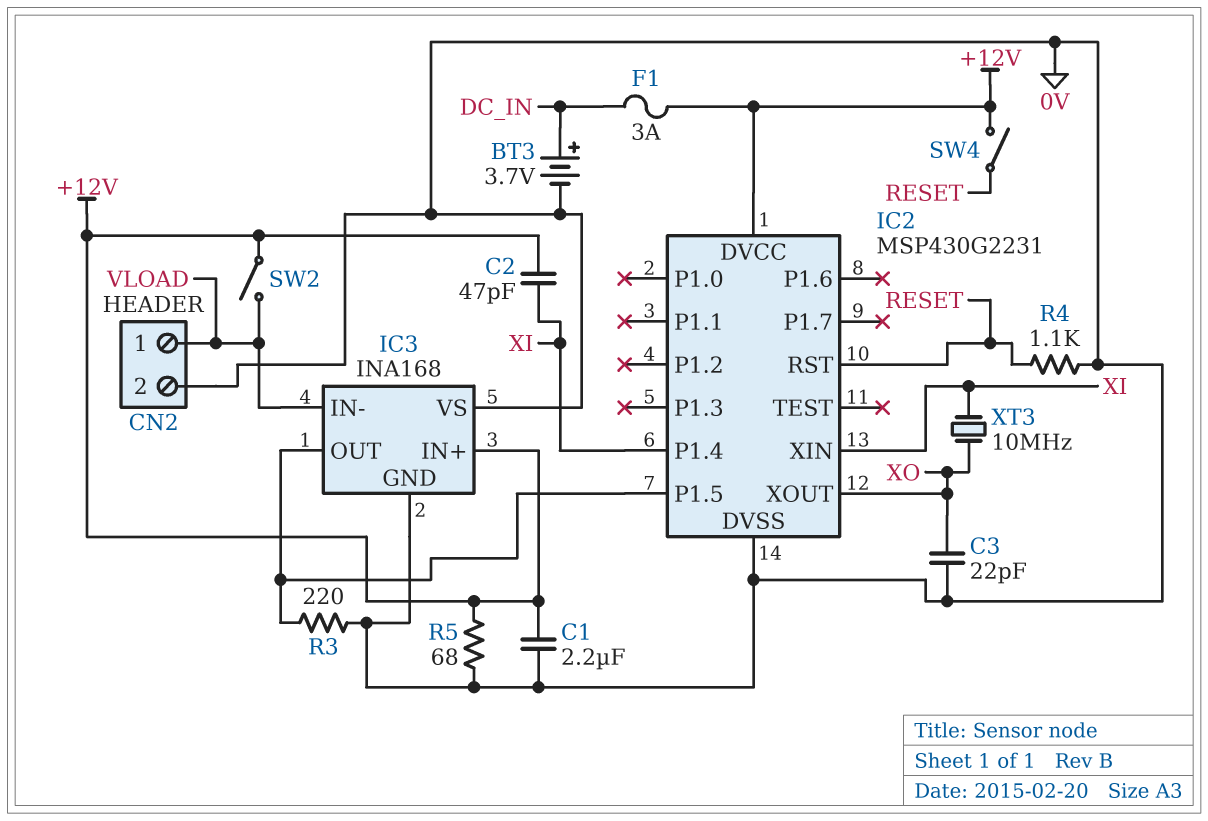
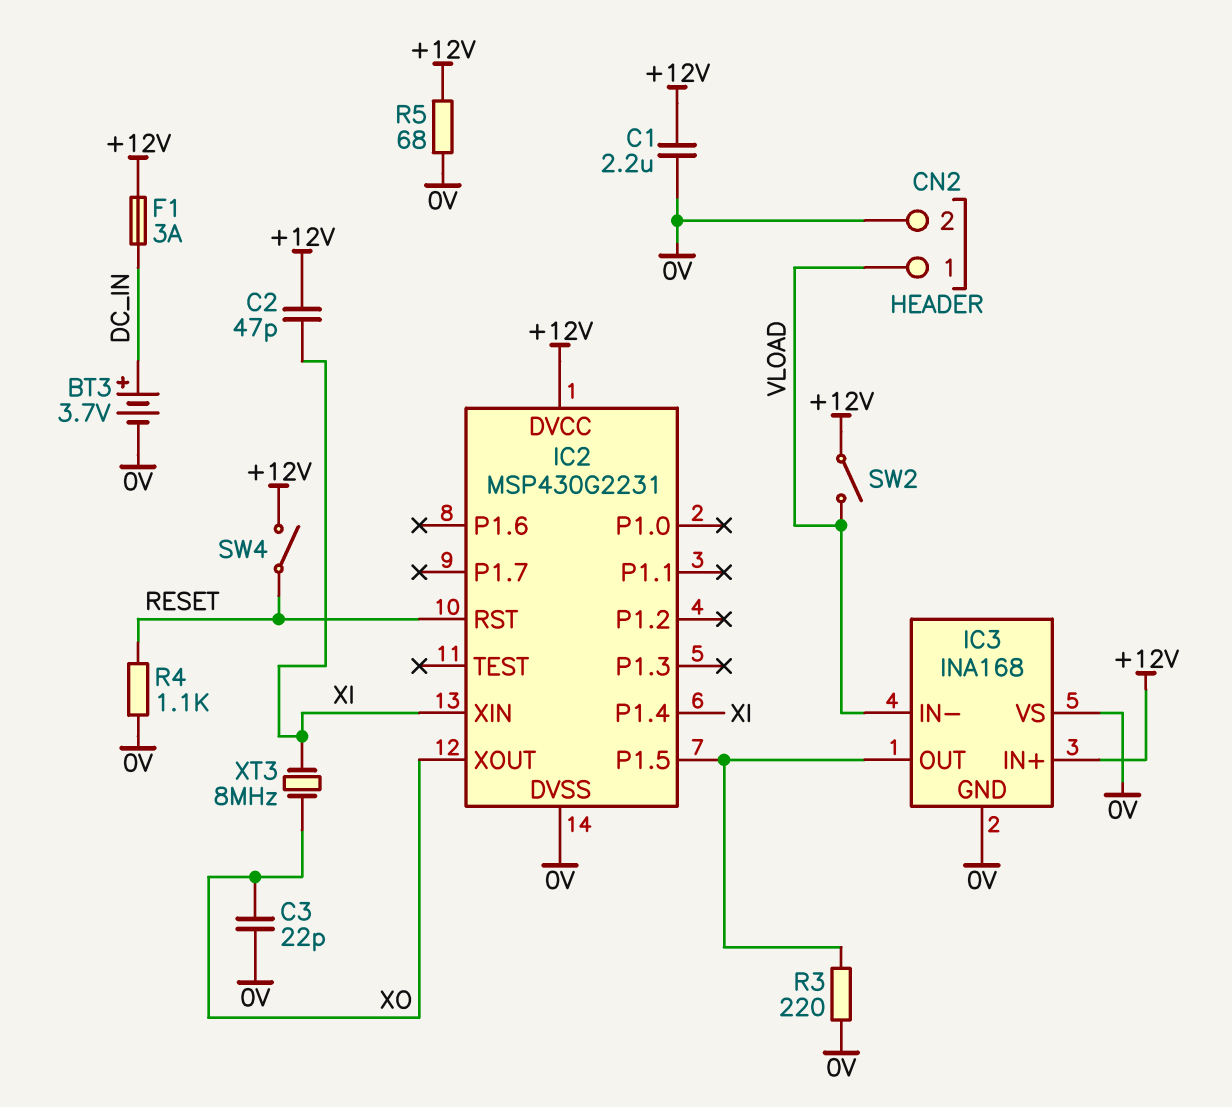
XT3: 10MHz (XI, XO) -> 8MHz (XI, XO)

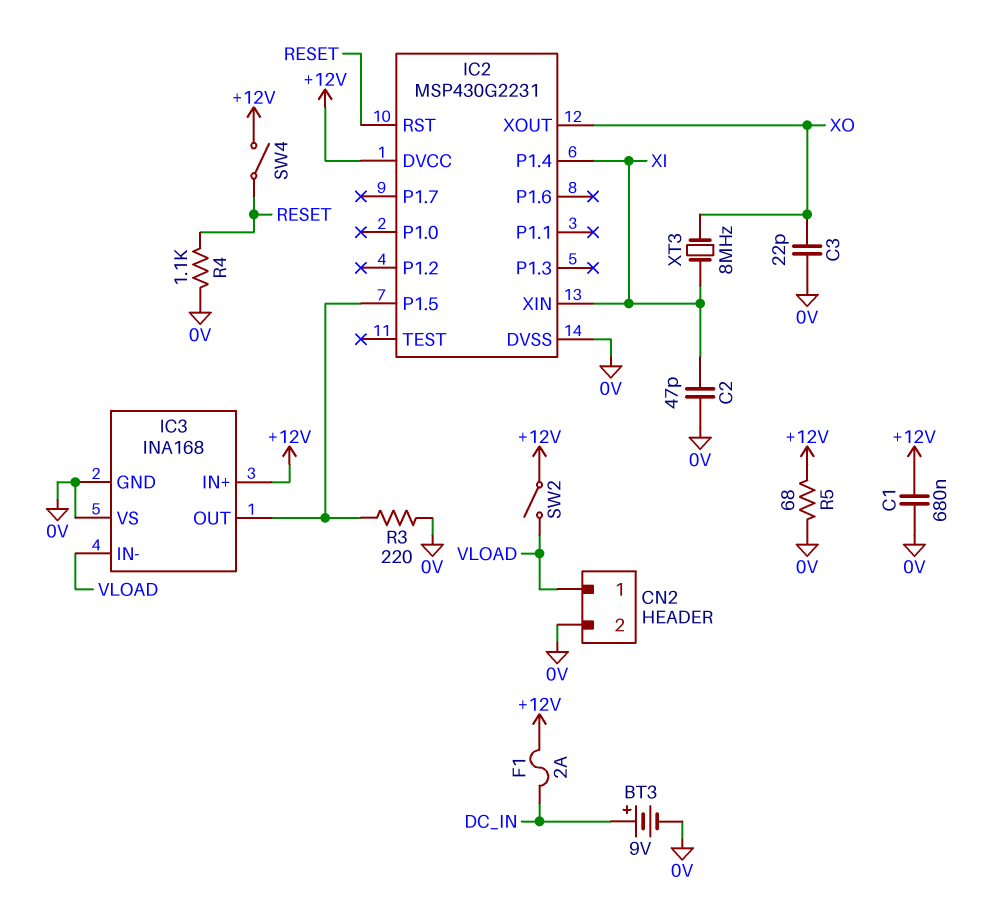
BT3: 3.7V (plus DC_IN, minus 0V) -> 9V (plus DC_IN, minus 0V)
C1: 2.2uF (+12V, 0V) -> 680nF (+12V, 0V)
C2: 47pF (+12V, XI) -> 47pF (0V, XI)
F1: 3A (+12V, DC_IN) -> 2A (+12V, DC_IN)

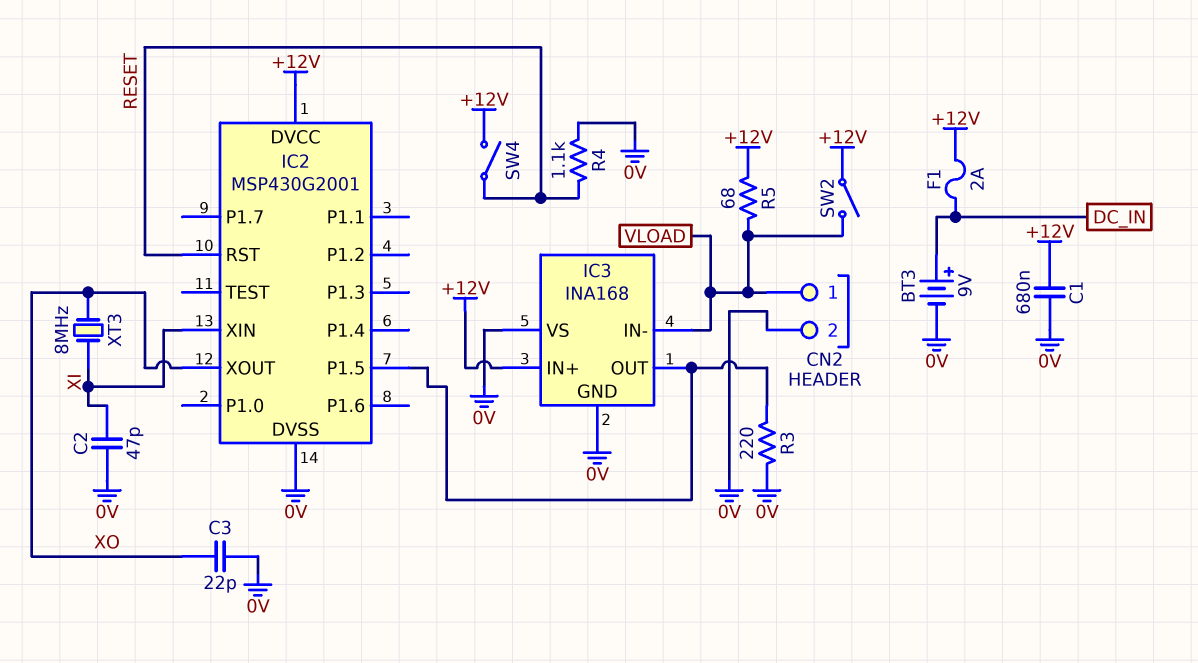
IC2: MSP430G2231 -> MSP430G2001
IC2 pin P1.4: XI -> none
R5: 68 (+12V, 0V) -> 68 (+12V, VLOAD)

